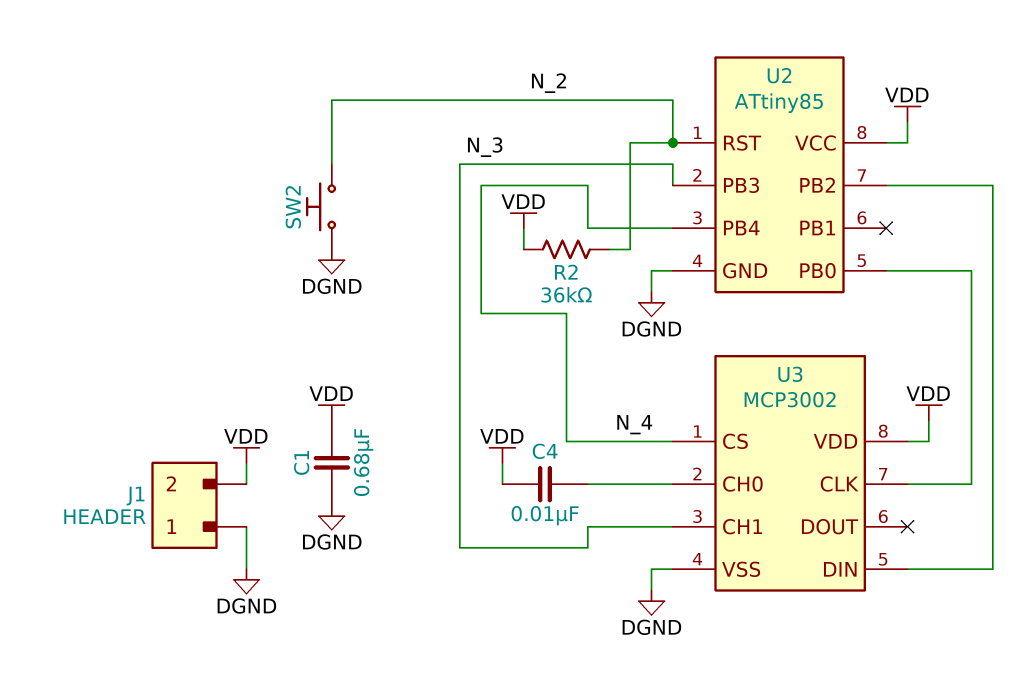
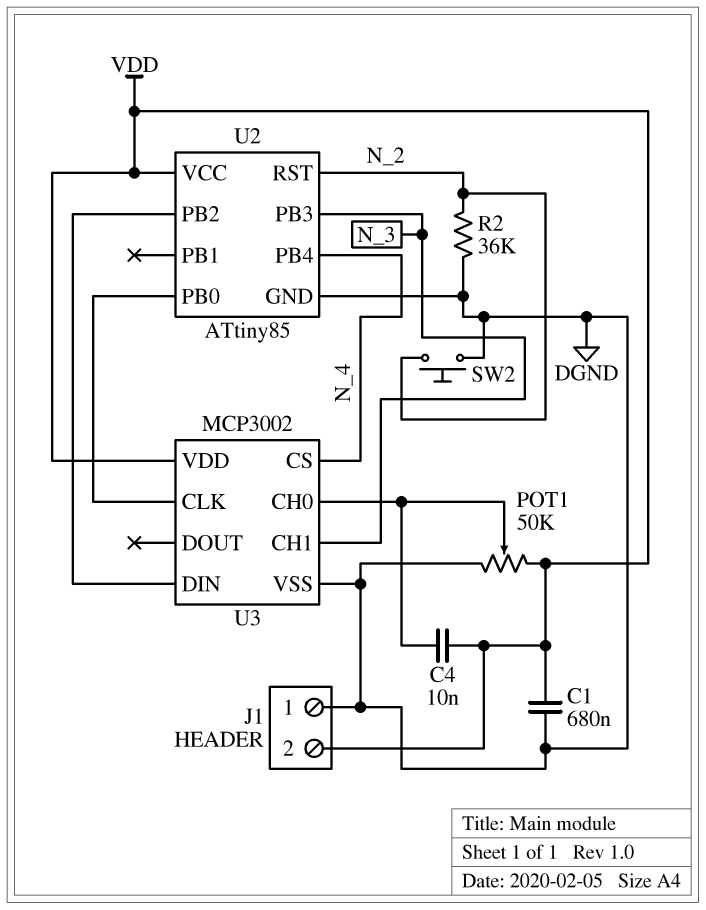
POT1: none -> 50k (DGND, VDD, wiper U3/CH0)
R2: 36k (N_2, VDD) -> 36k (DGND, N_2)

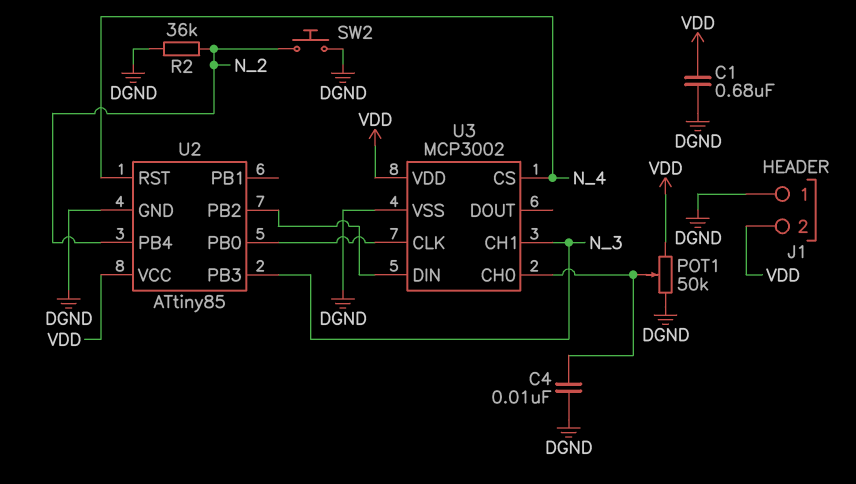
C4: 10nF (U3/CH0, VDD) -> 10nF (DGND, U3/CH0)
U2 pin PB4: N_4 -> N_2
U2 pin RST: N_2 -> N_4

